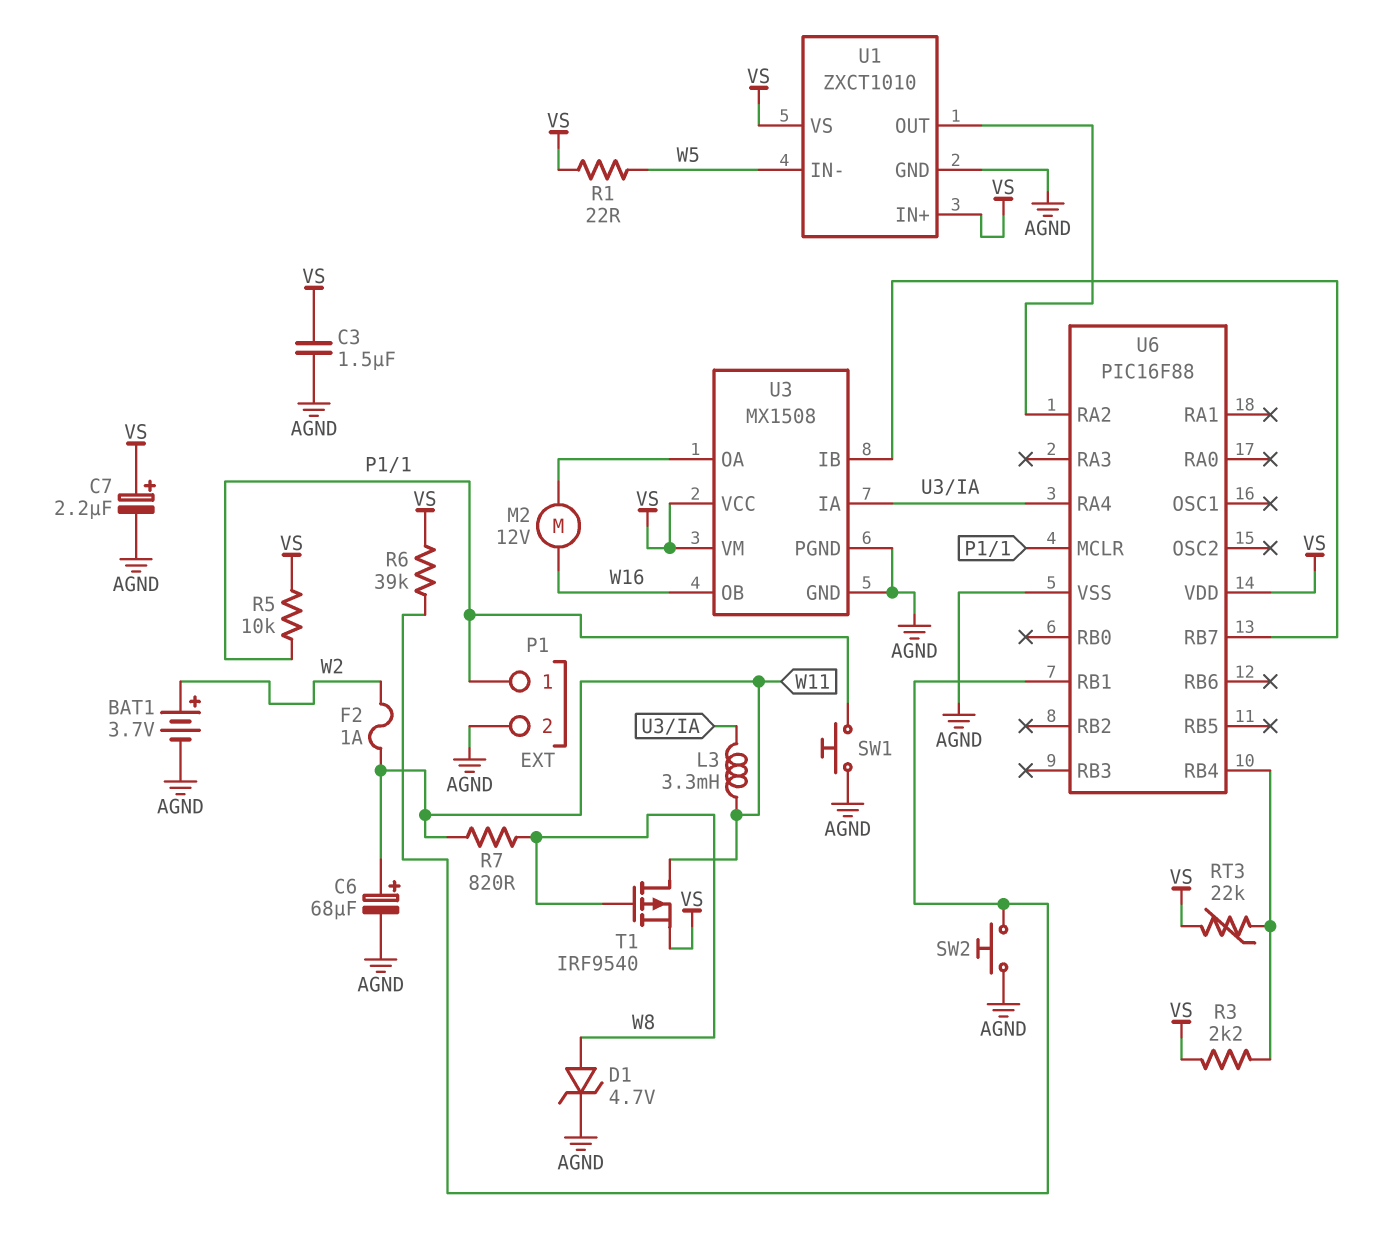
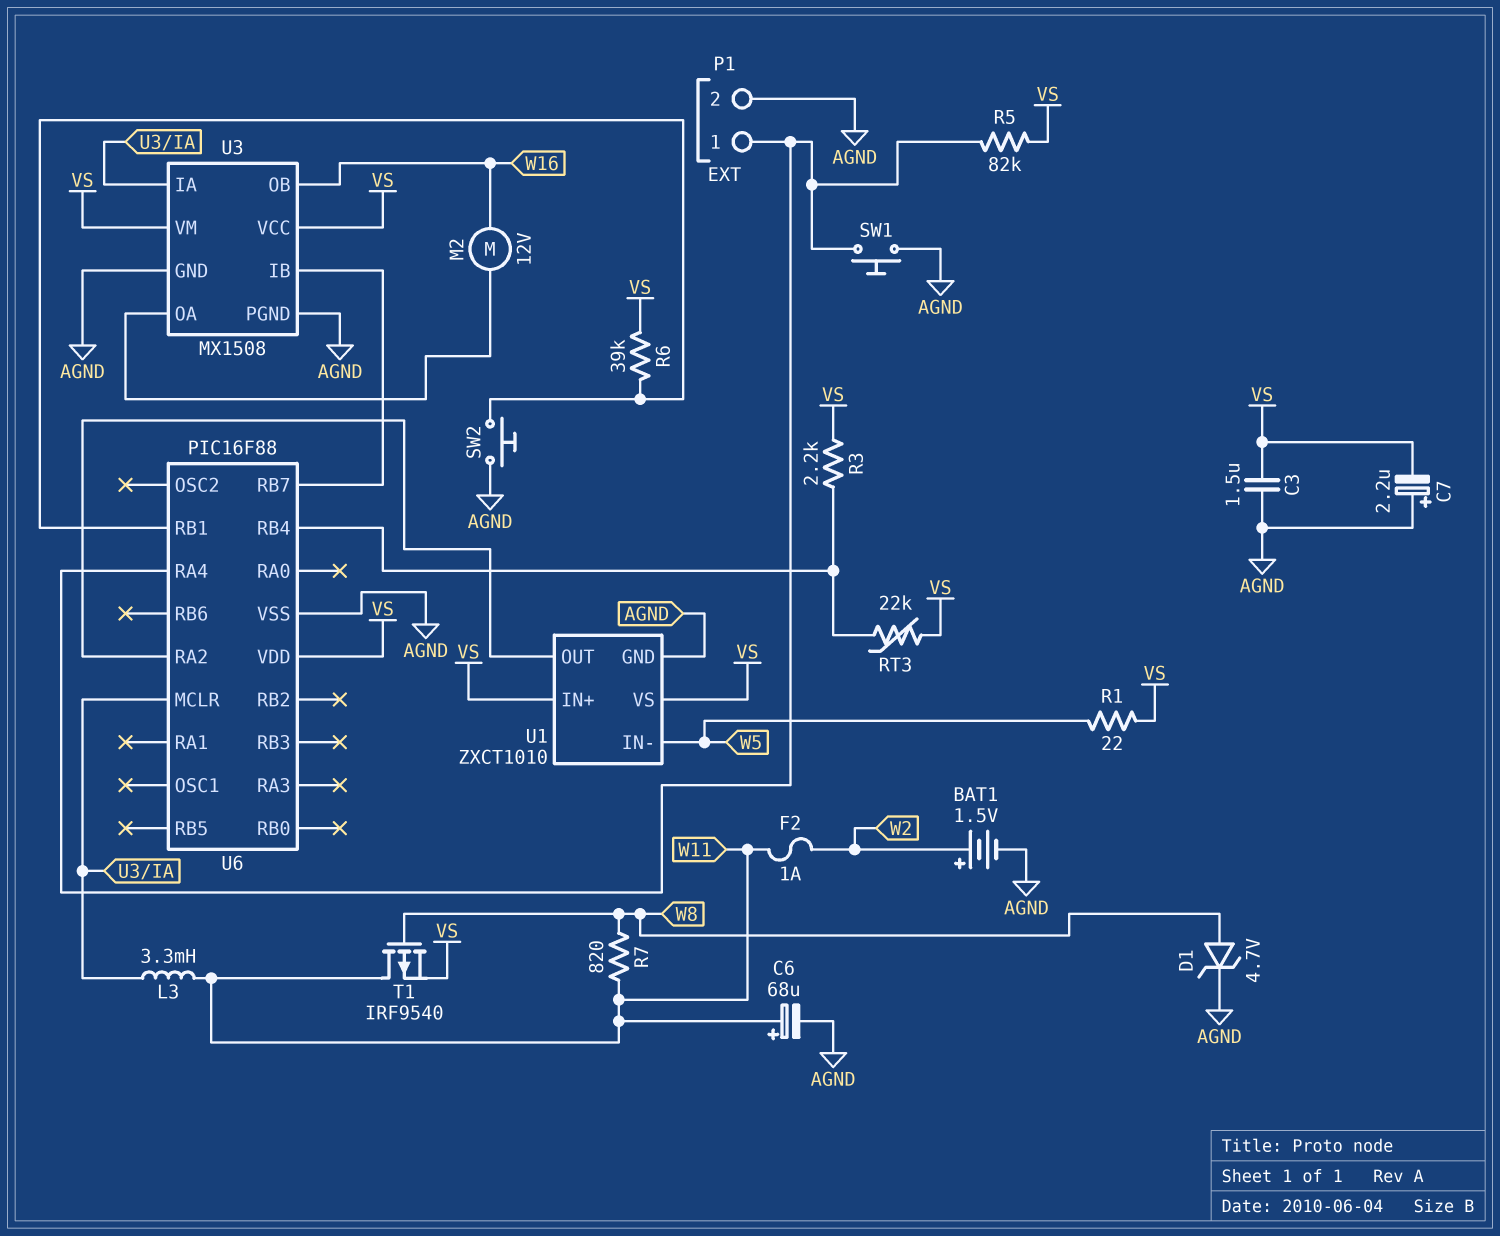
BAT1: 3.7V (plus W2, minus AGND) -> 1.5V (plus W2, minus AGND)
C7: 2.2uF (plus VS, minus AGND) -> 2.2uF (plus AGND, minus VS)
R5: 10k (P1/1, VS) -> 82k (P1/1, VS)
U6 pin MCLR: P1/1 -> U3/IA
U6 pin RA4: U3/IA -> P1/1

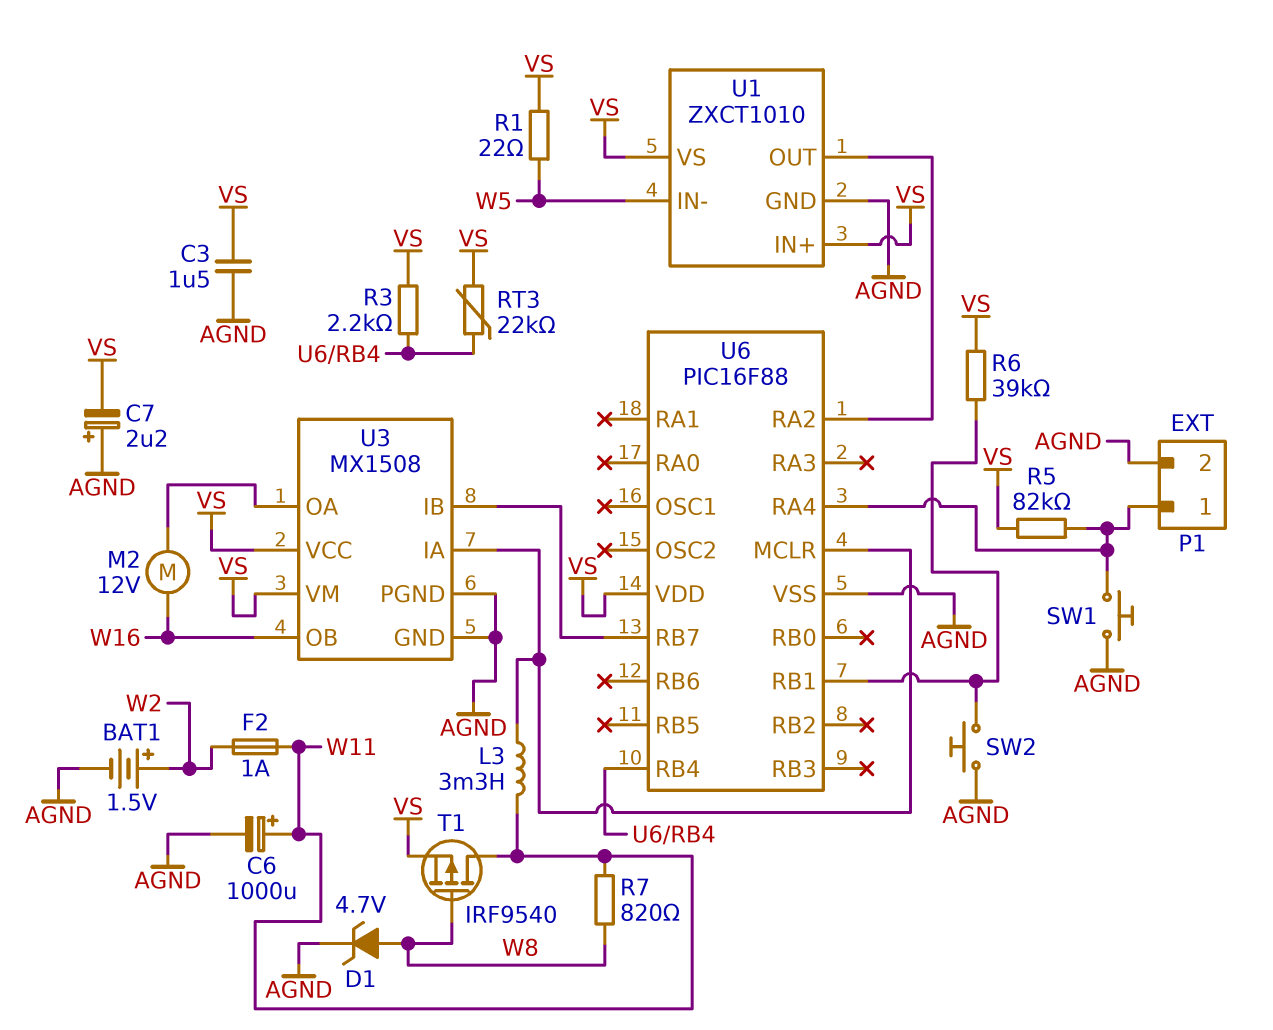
C6: 68uF (plus W11, minus AGND) -> 1000uF (plus W11, minus AGND)

